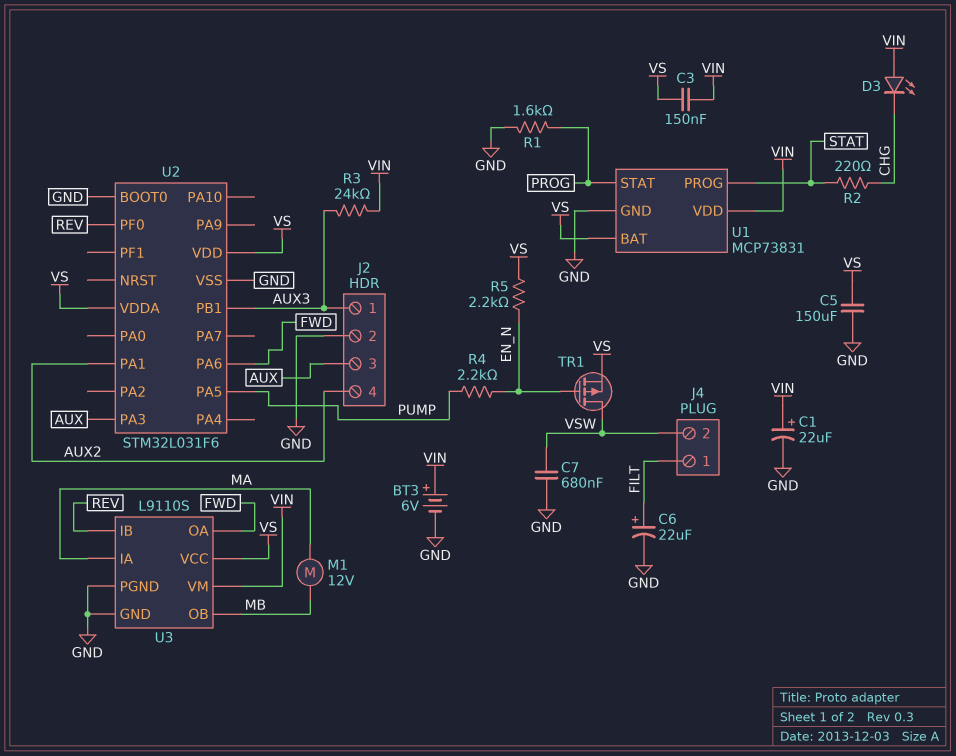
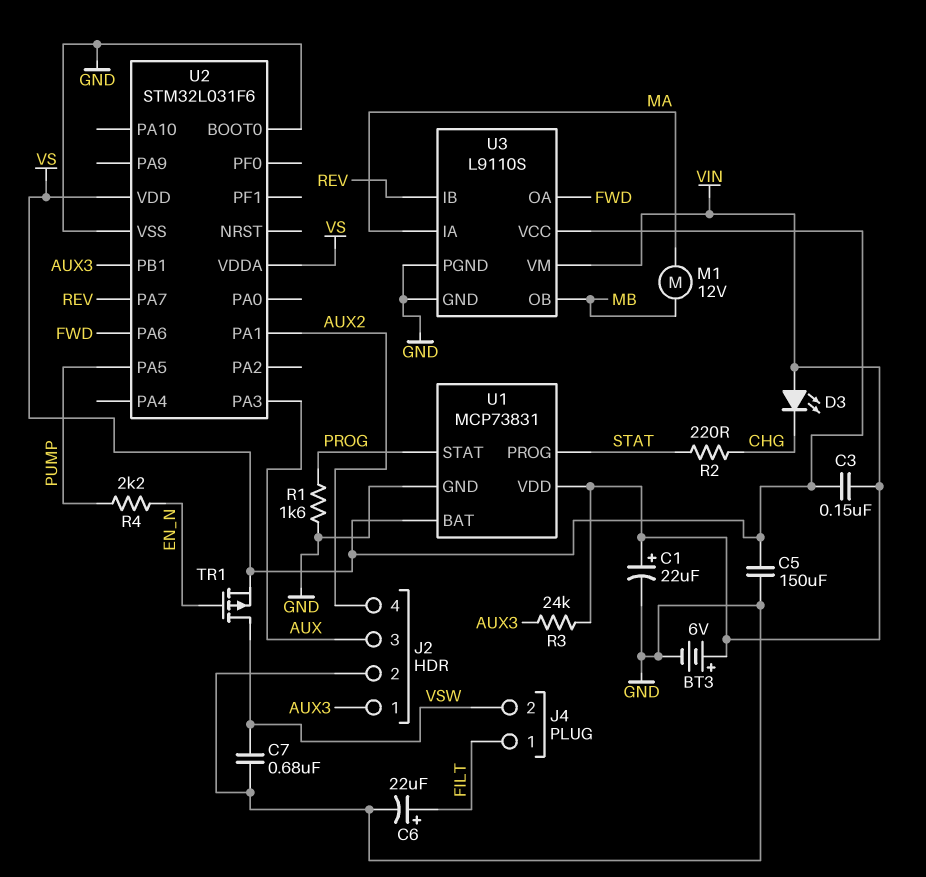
R5: 2.2k (EN_N, VS) -> none
U2 pin PA7: none -> REV
U2 pin PF0: REV -> none

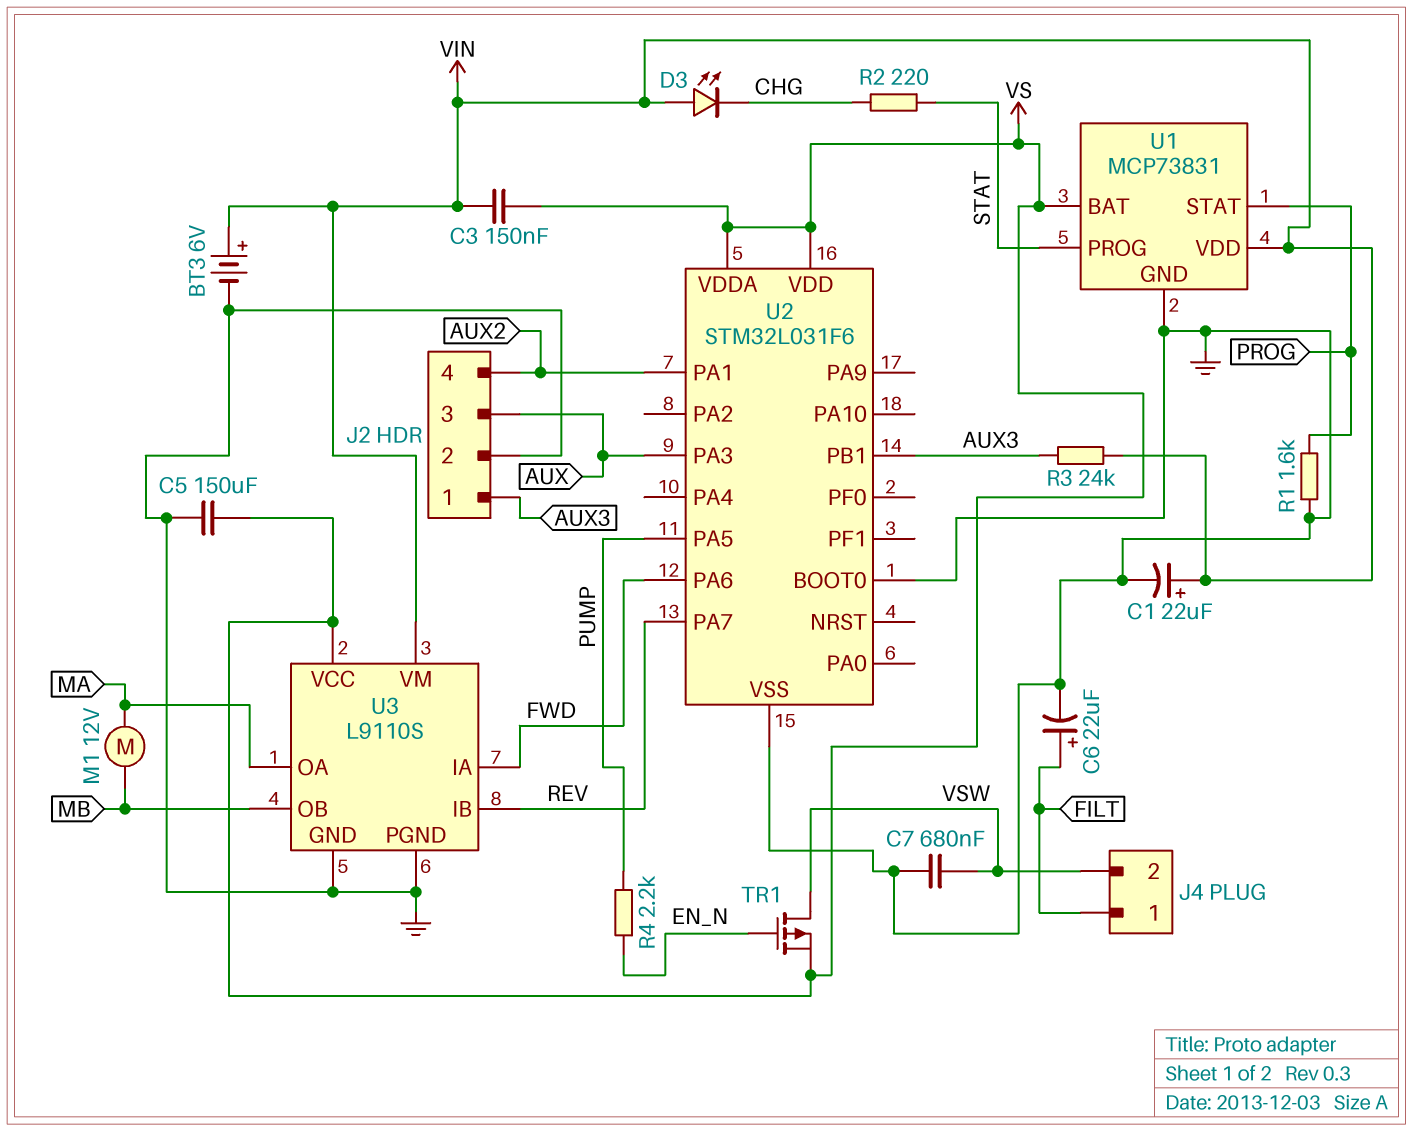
U3 pin IA: MA -> FWD
U3 pin OA: FWD -> MA

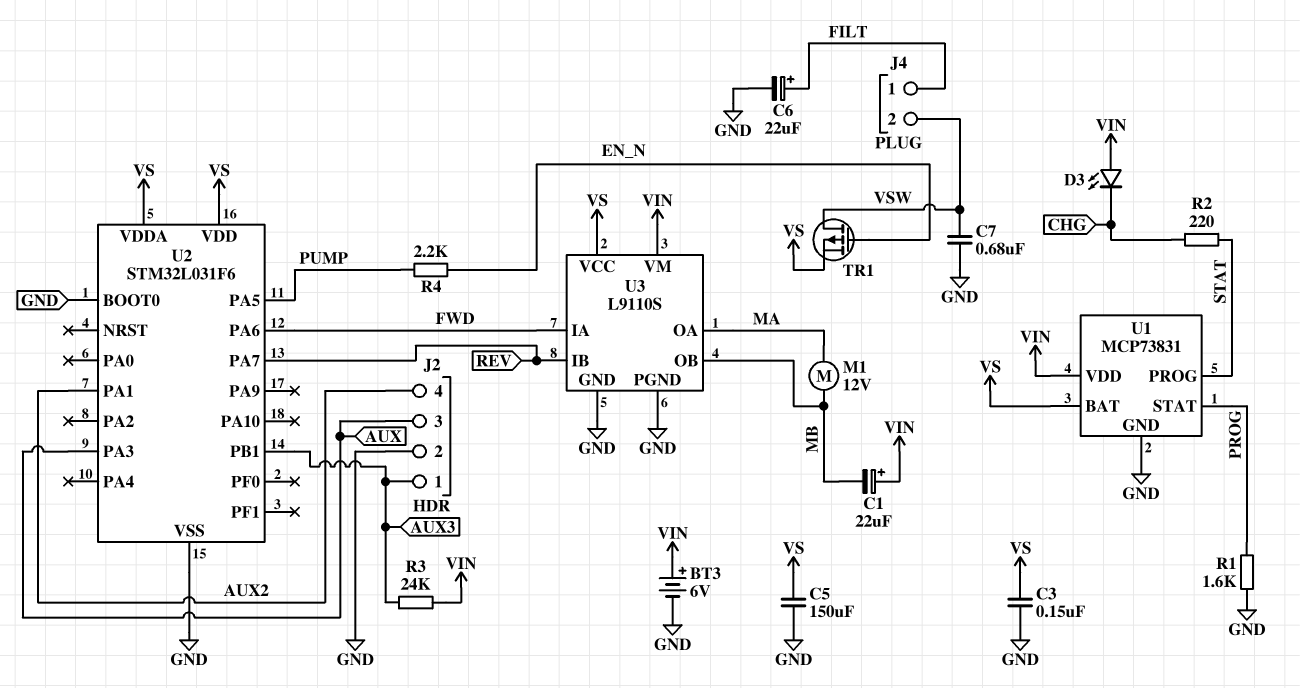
C1: 22uF (plus VIN, minus GND) -> 22uF (plus VIN, minus MB)
C3: 150nF (VIN, VS) -> 150nF (GND, VS)

